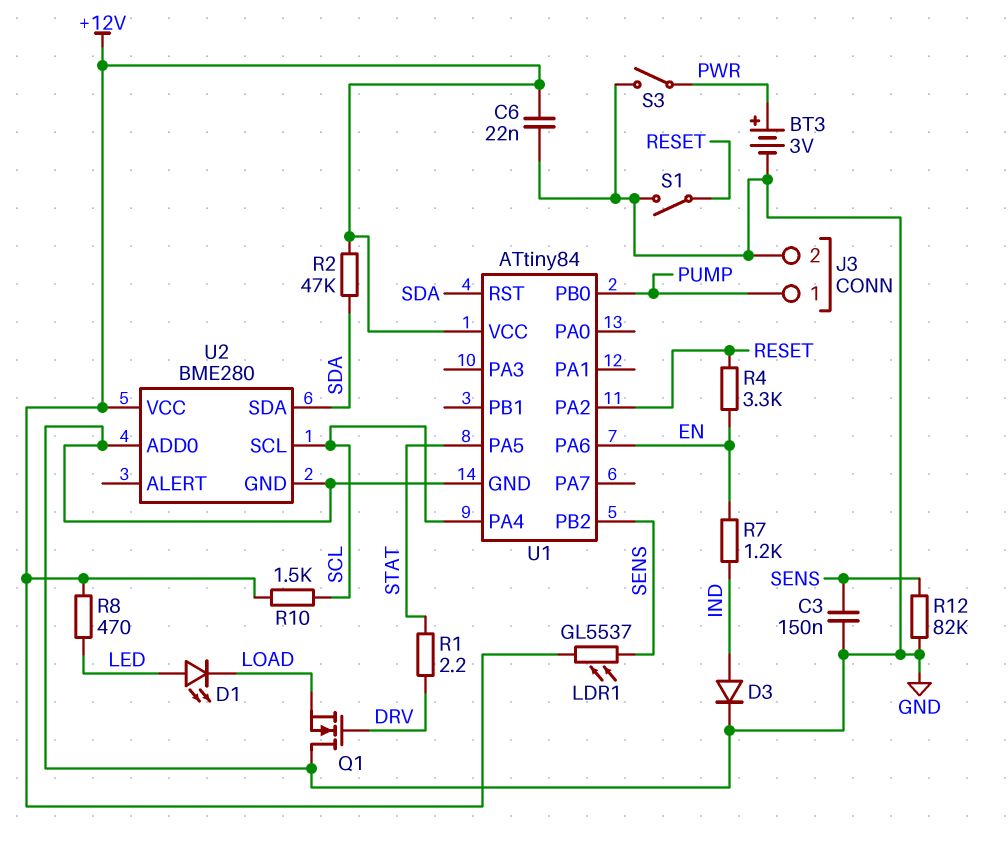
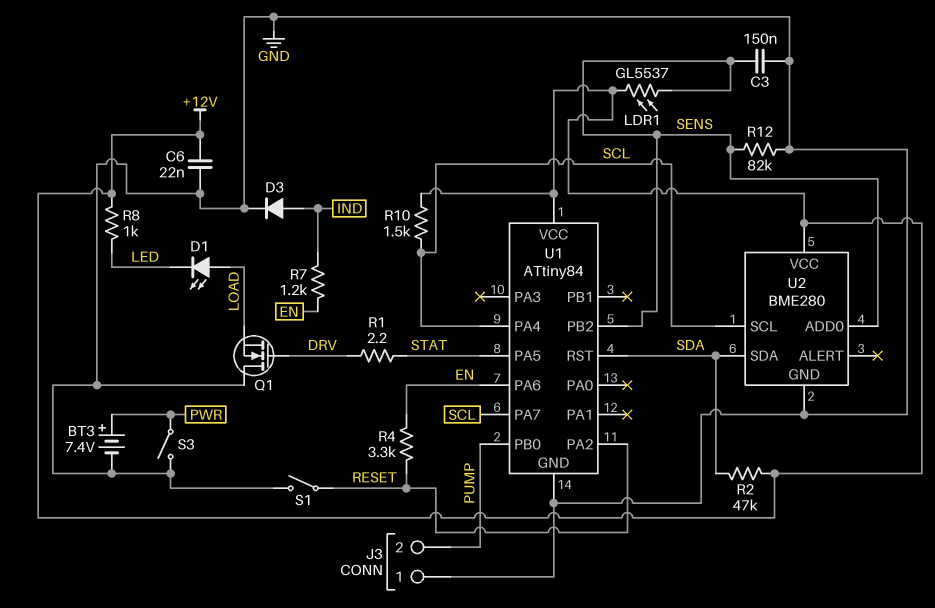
BT3: 3V (plus PWR, minus GND) -> 7.4V (plus PWR, minus GND)
D1: LED (A LED, K LOAD) -> LED (A LOAD, K LED)
J3 pin 1: PUMP -> GND
J3 pin 2: GND -> PUMP
R8: 470 (+12V, LED) -> 1k (+12V, LED)
U1 pin PA7: none -> SCL
U2 pin ADD0: GND -> SENS

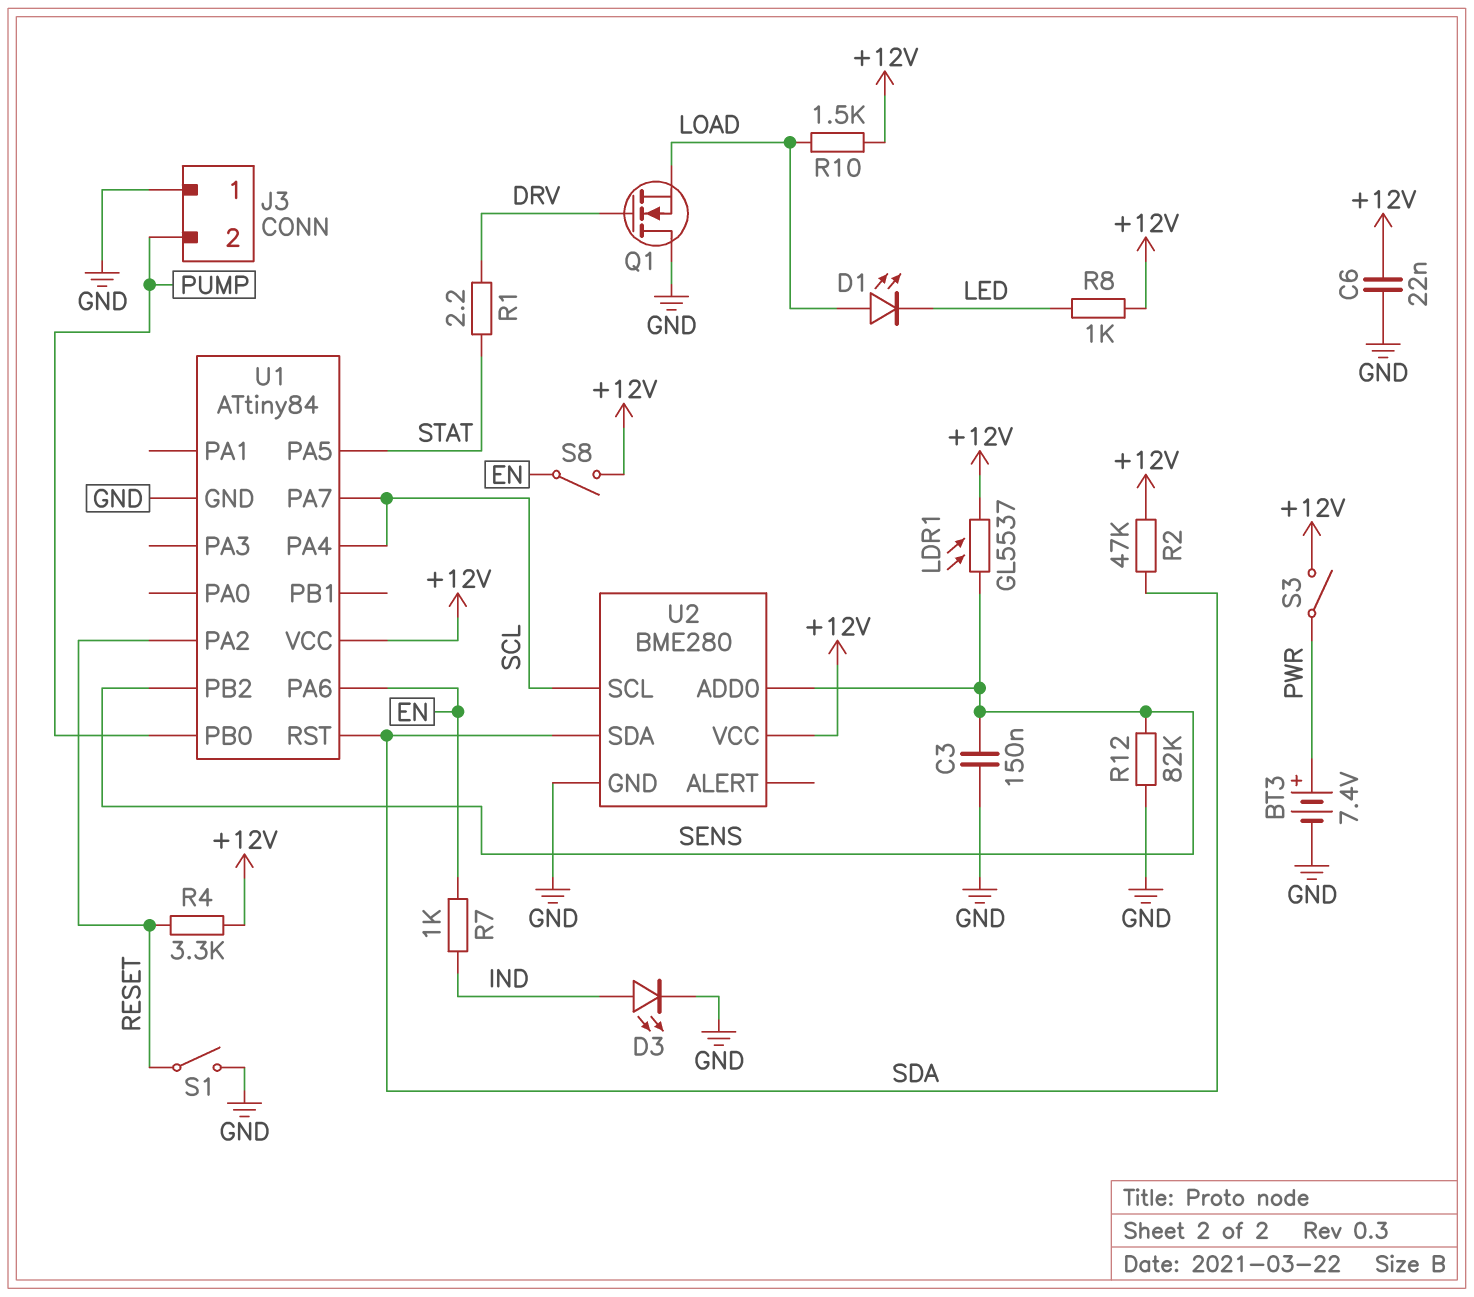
D3: diode (A IND, K GND) -> LED (A IND, K GND)
R4: 3.3k (EN, RESET) -> 3.3k (+12V, RESET)
R7: 1.2k (EN, IND) -> 1k (EN, IND)
R10: 1.5k (+12V, SCL) -> 1.5k (+12V, LOAD)
S3: switch (GND, PWR) -> switch (+12V, PWR)
S8: none -> switch (+12V, EN)

